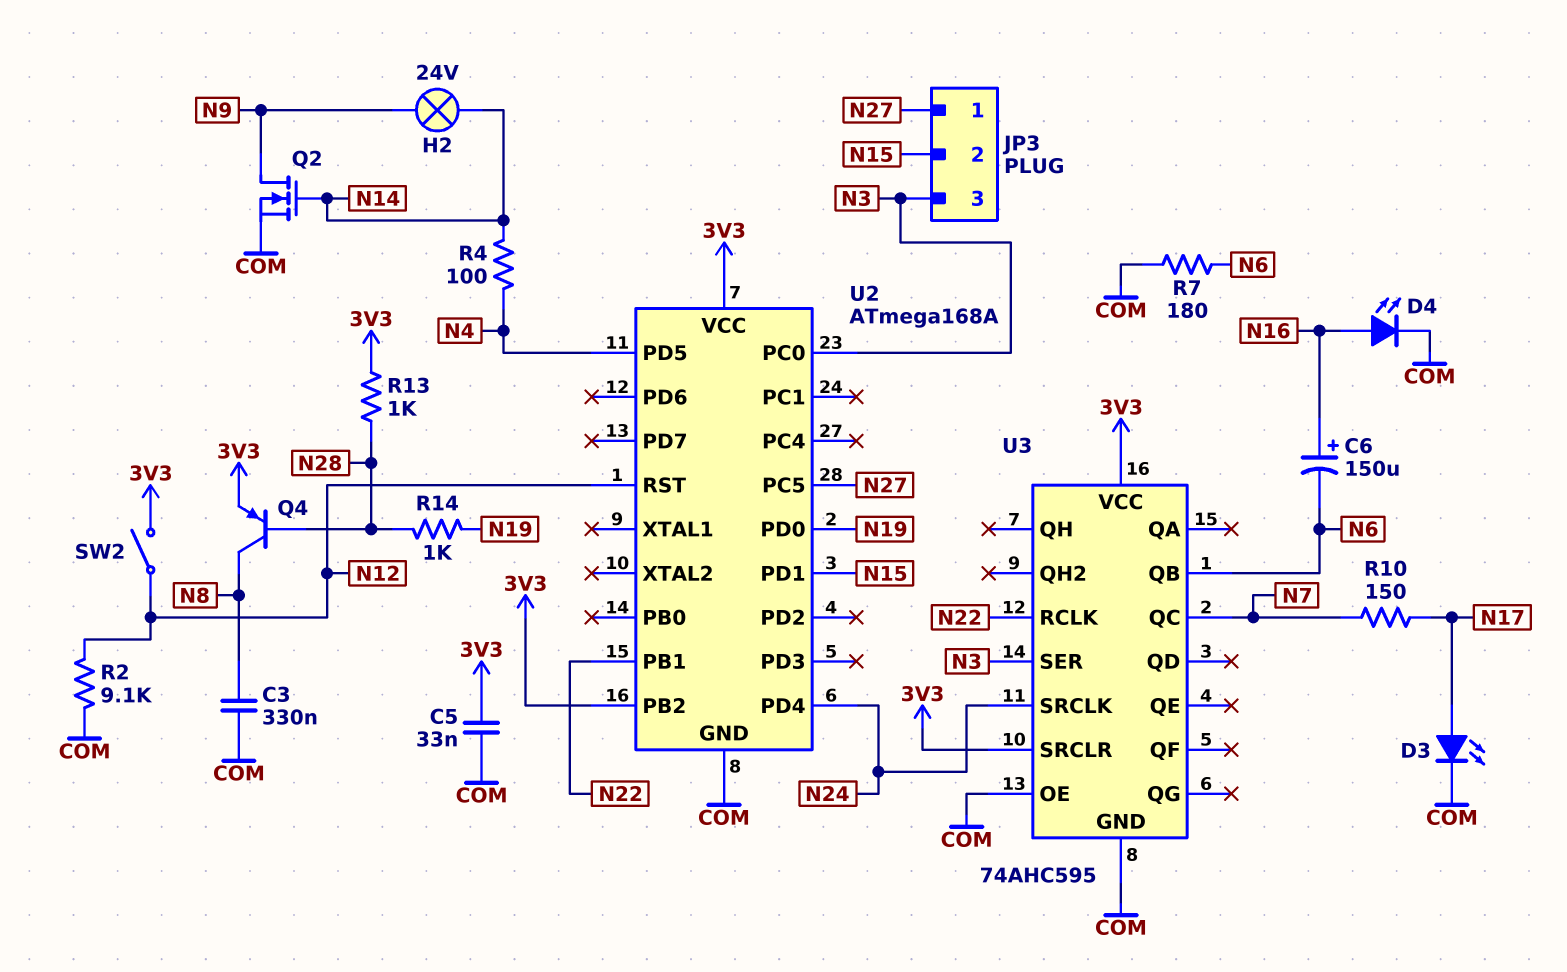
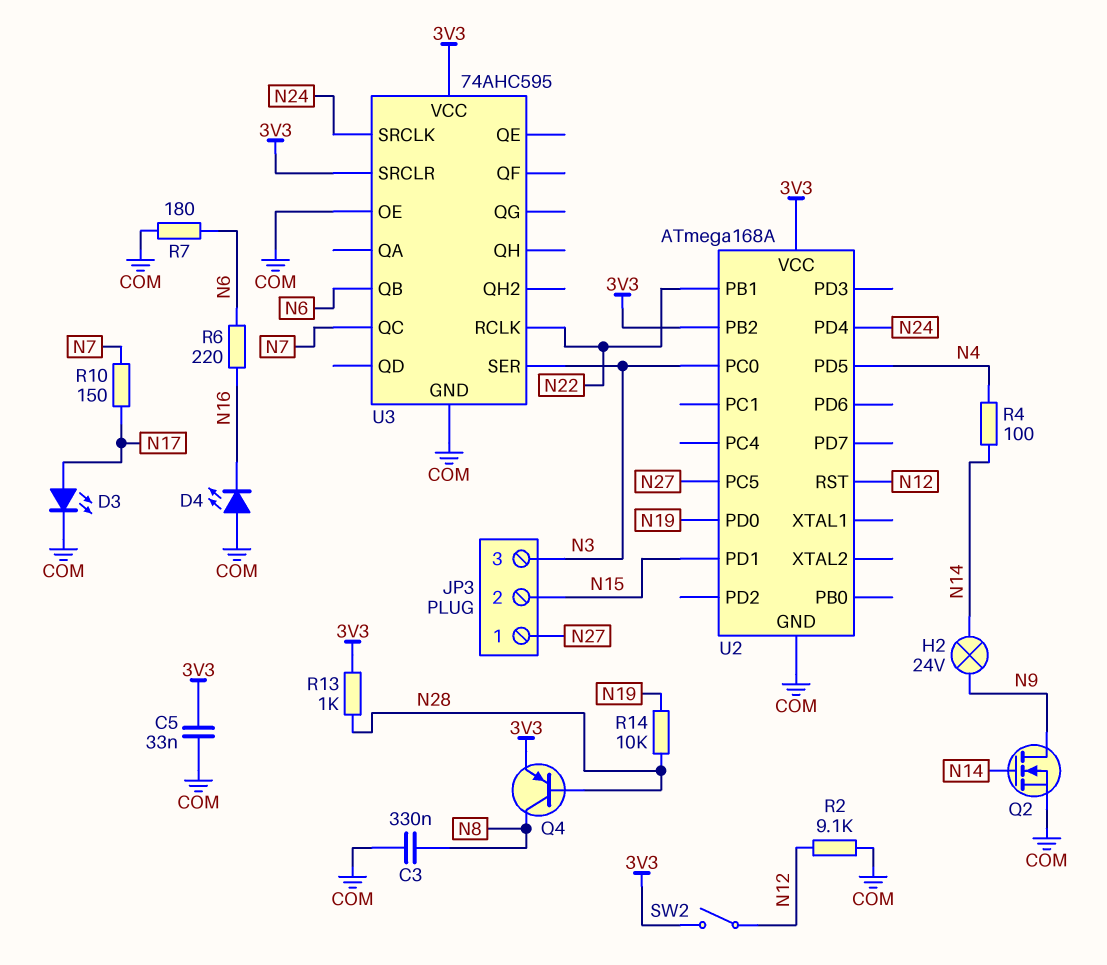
C6: 150uF (plus N16, minus N6) -> none
D4: LED (A N16, K COM) -> LED (A COM, K N16)
R6: none -> 220 (N6, N16)
R14: 1k (N19, N28) -> 10k (N19, N28)

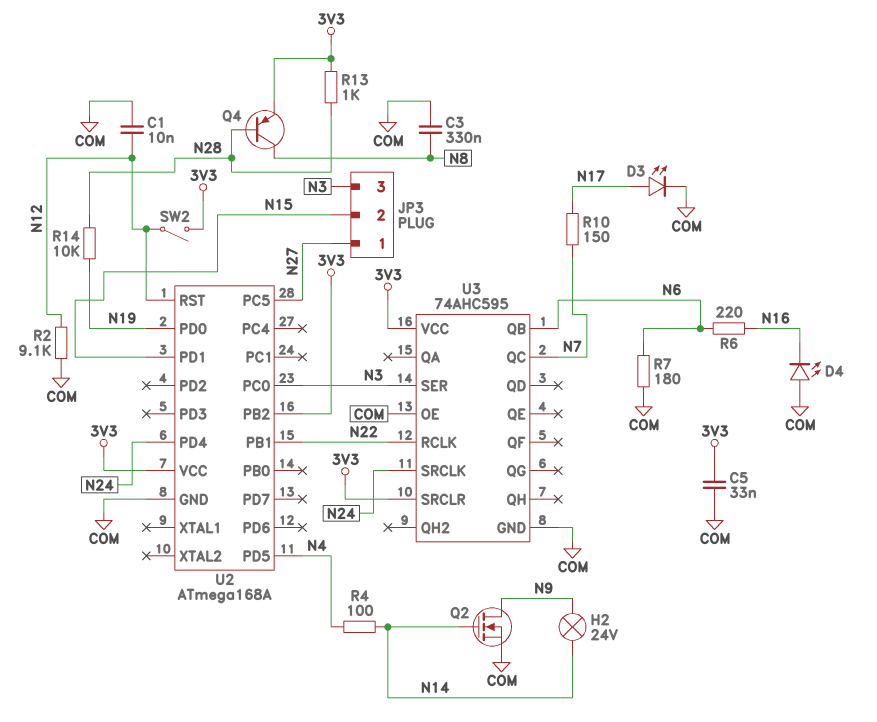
C1: none -> 10nF (COM, N12)

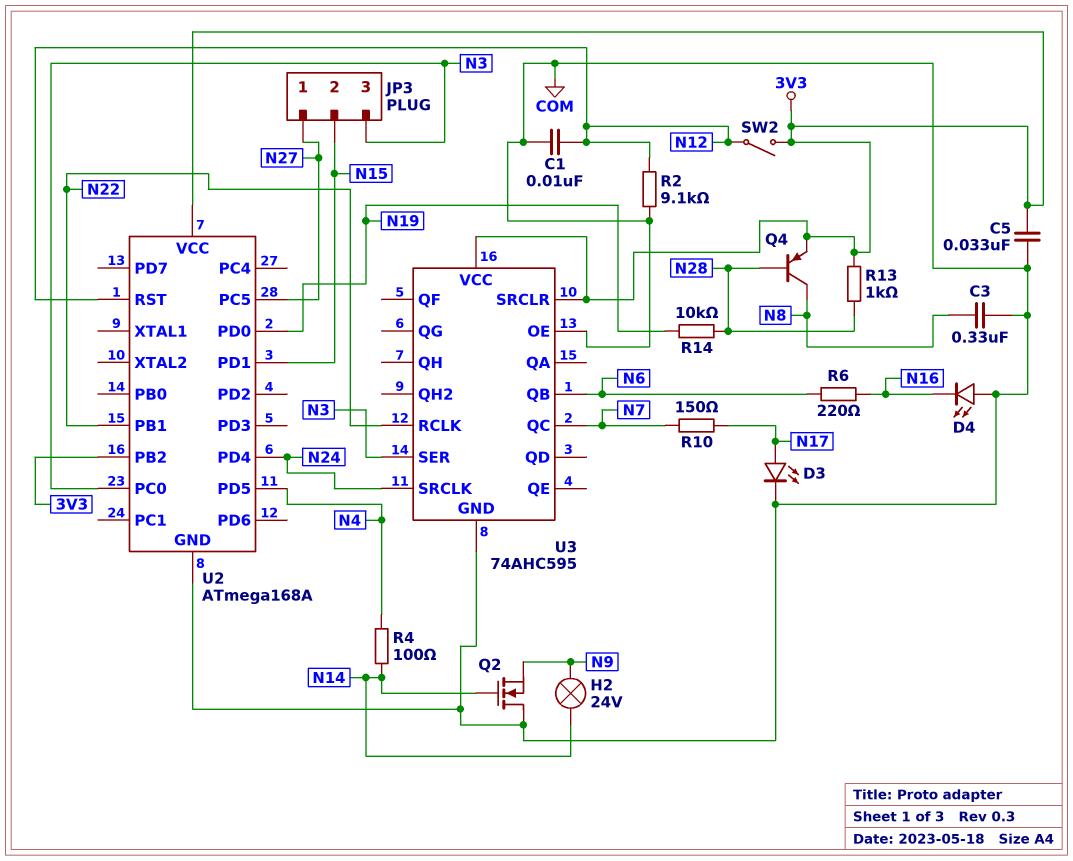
Q2: NMOS (G N14, D N9, S COM) -> NMOS (G N14, D COM, S N9)
R7: 180 (COM, N6) -> none

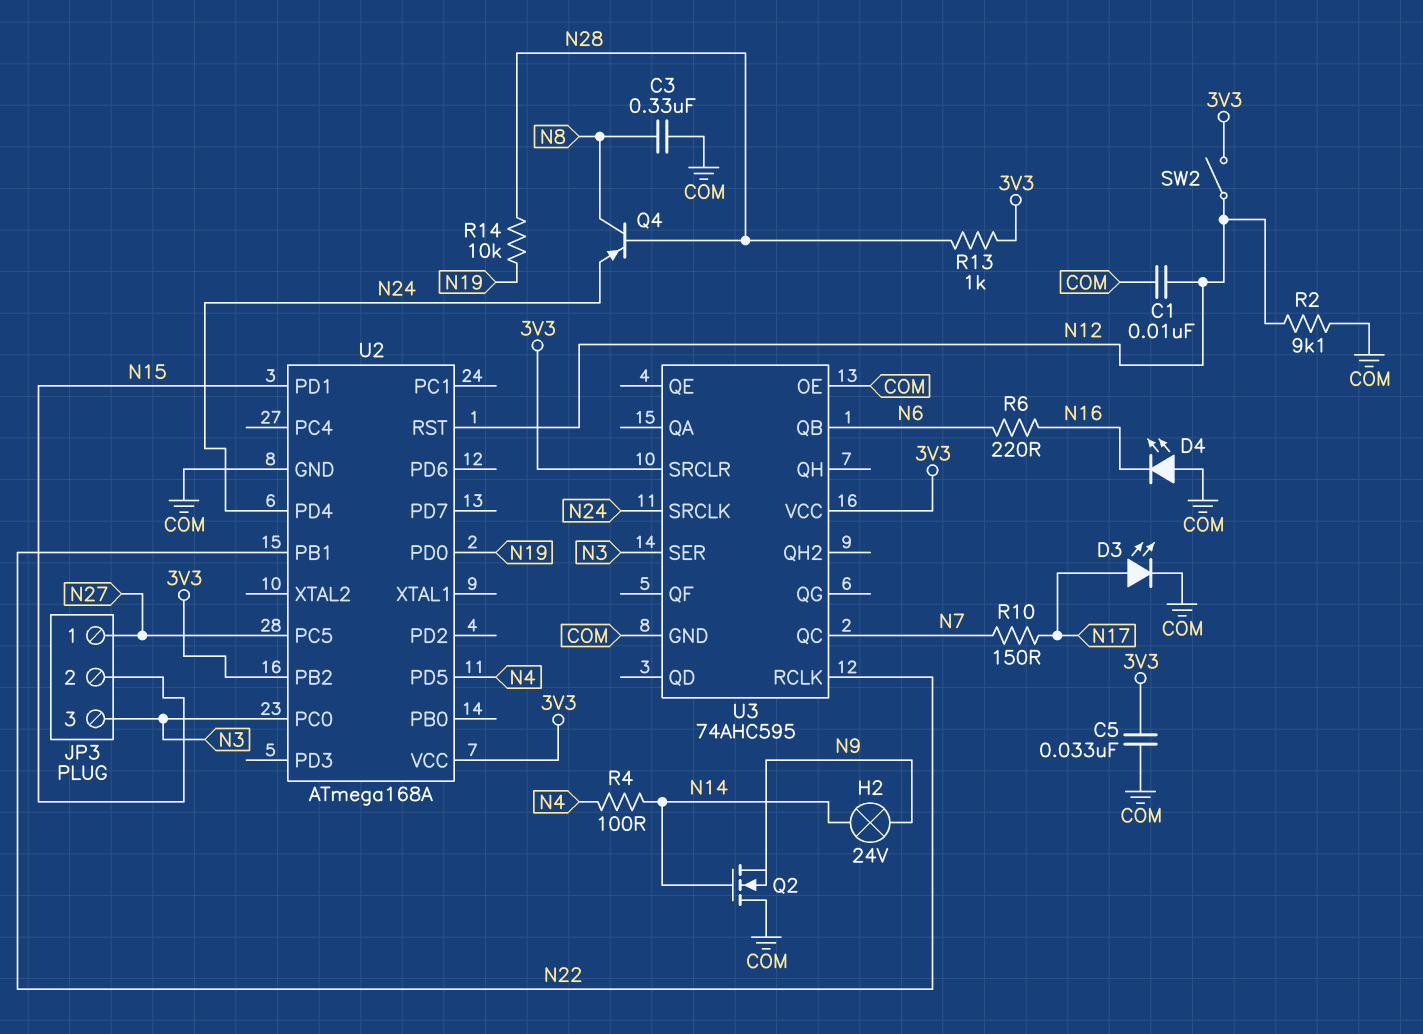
Q4: PNP (B N28, C N8, E 3V3) -> PNP (B N28, C N8, E N24)

